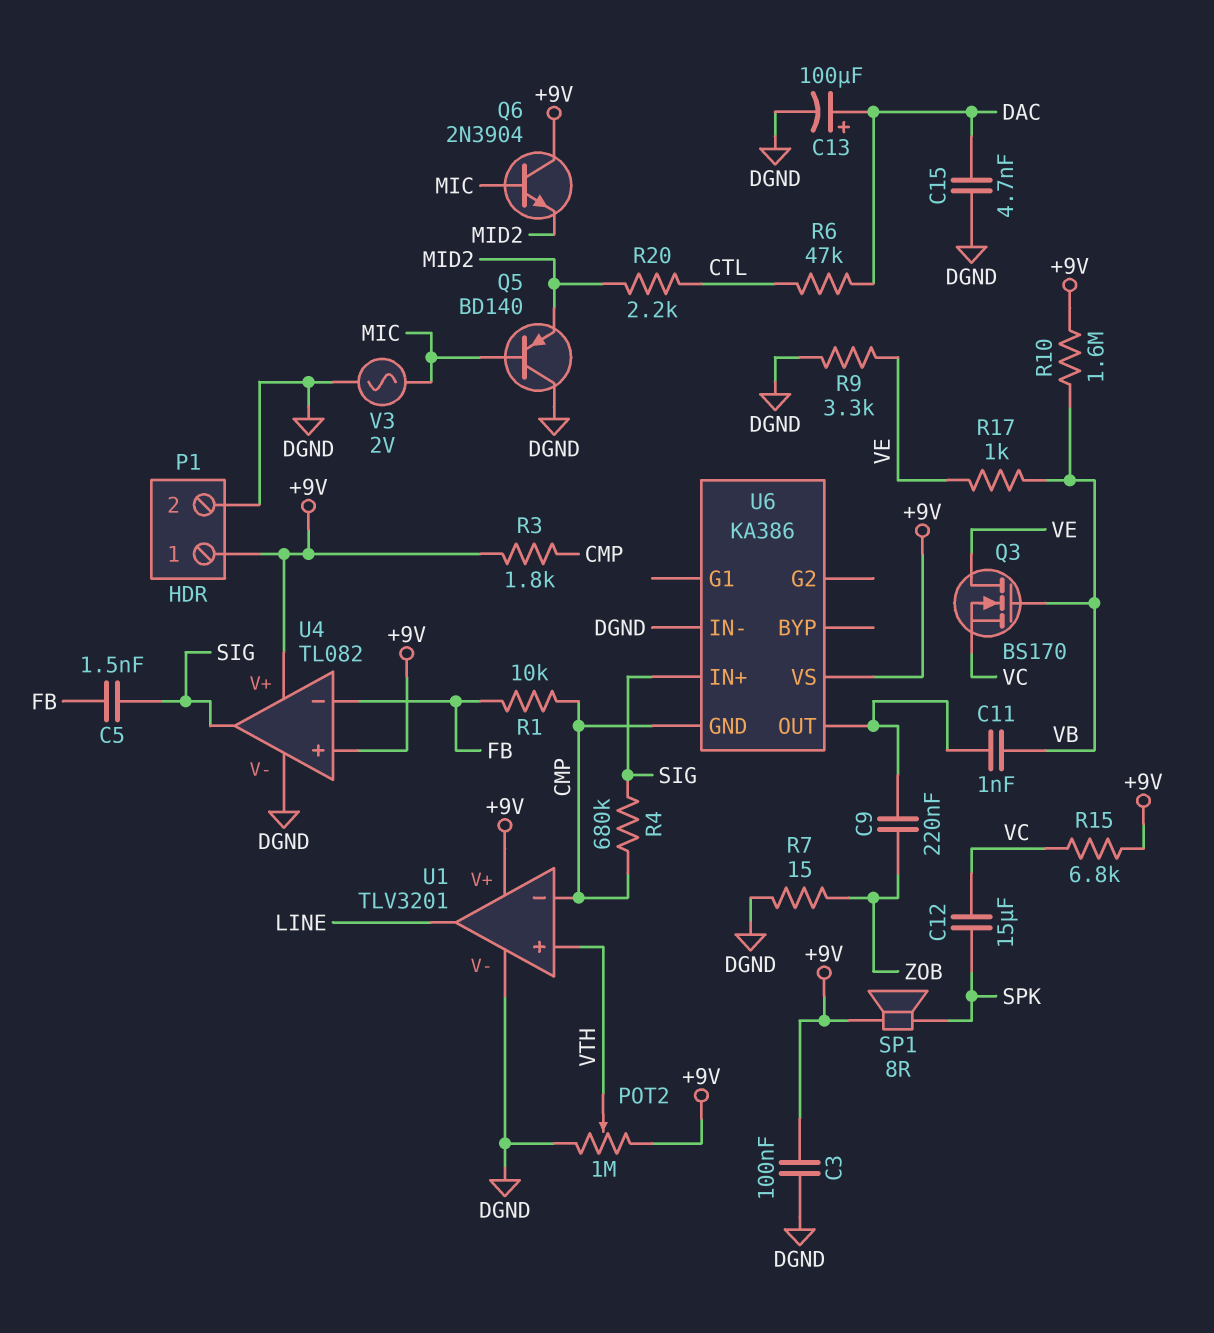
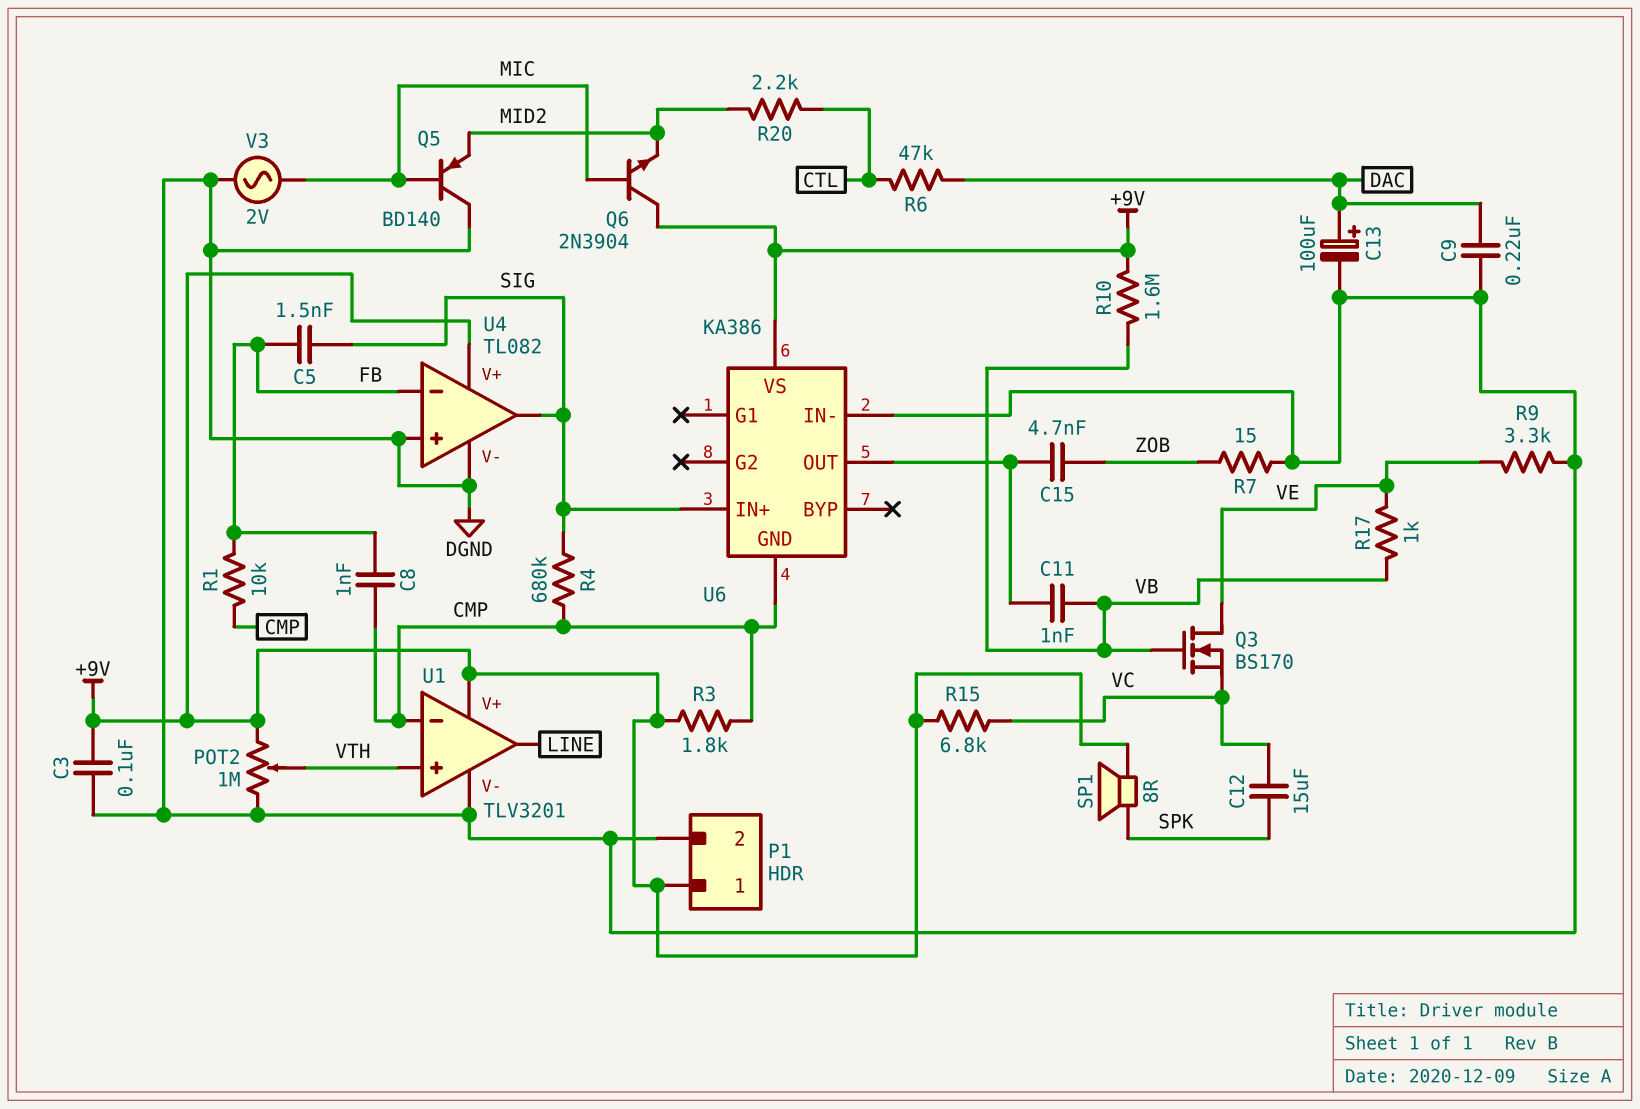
C8: none -> 1nF (CMP, FB)
C9: 220nF (U6/OUT, ZOB) -> 220nF (DAC, DGND)
C15: 4.7nF (DAC, DGND) -> 4.7nF (U6/OUT, ZOB)
U4 pin in+: +9V -> DGND

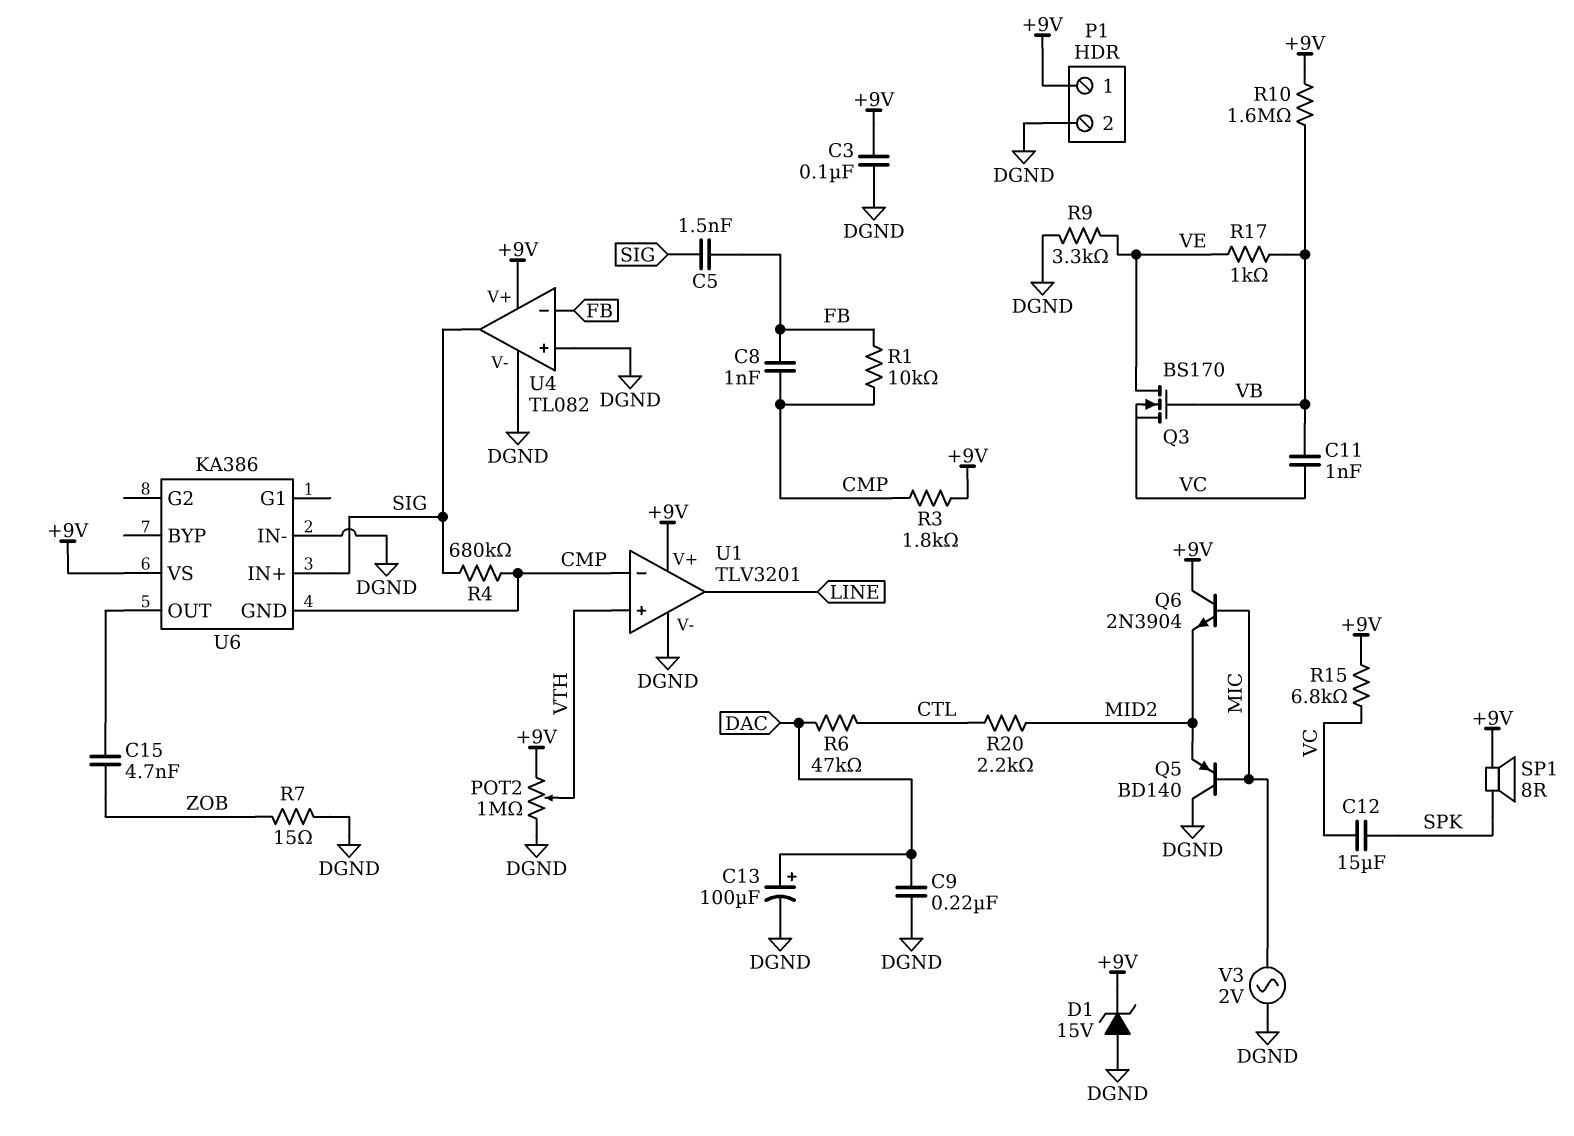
C11: 1nF (U6/OUT, VB) -> 1nF (VB, VC)
D1: none -> zener 15V (A DGND, K +9V)

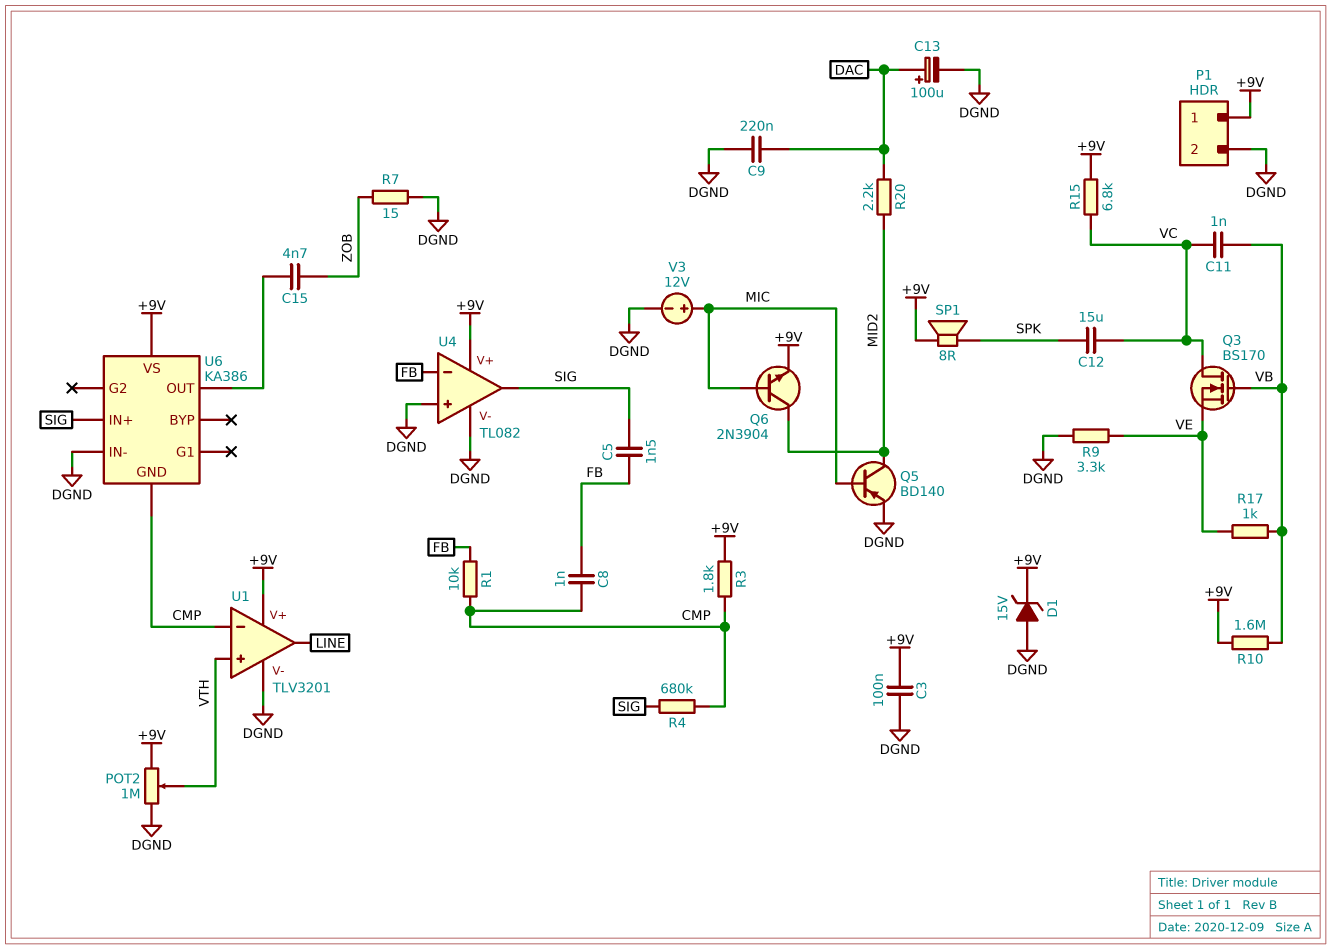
Q3: NMOS BS170 (G VB, D VE, S VC) -> NMOS BS170 (G VB, D VC, S VE)
Q5: PNP BD140 (B MIC, C DGND, E MID2) -> PNP BD140 (B MIC, C MID2, E DGND)
Q6: NPN 2N3904 (B MIC, C +9V, E MID2) -> NPN 2N3904 (B MIC, C MID2, E +9V)
R6: 47k (CTL, DAC) -> none
R20: 2.2k (CTL, MID2) -> 2.2k (DAC, MID2)
V3: AC 2V (DGND, MIC) -> 12V (plus MIC, minus DGND)

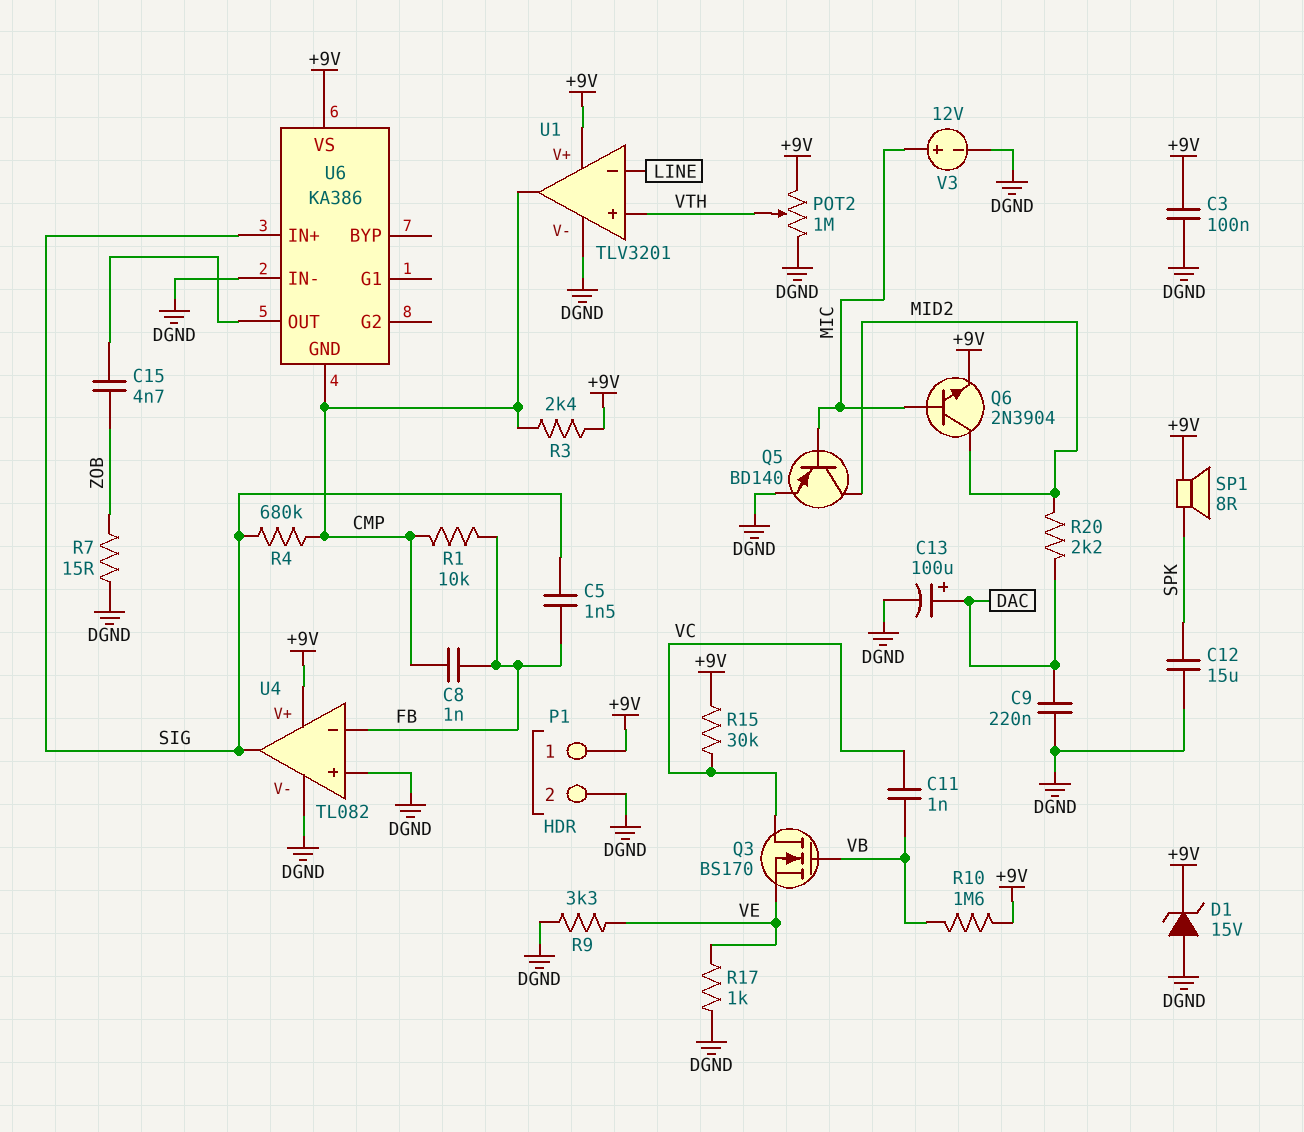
C12: 15uF (SPK, VC) -> 15uF (DGND, SPK)
R3: 1.8k (+9V, CMP) -> 2.4k (+9V, CMP)
R15: 6.8k (+9V, VC) -> 30k (+9V, VC)
R17: 1k (VB, VE) -> 1k (DGND, VE)
U1 pin in-: CMP -> LINE
U1 pin out: LINE -> CMP

